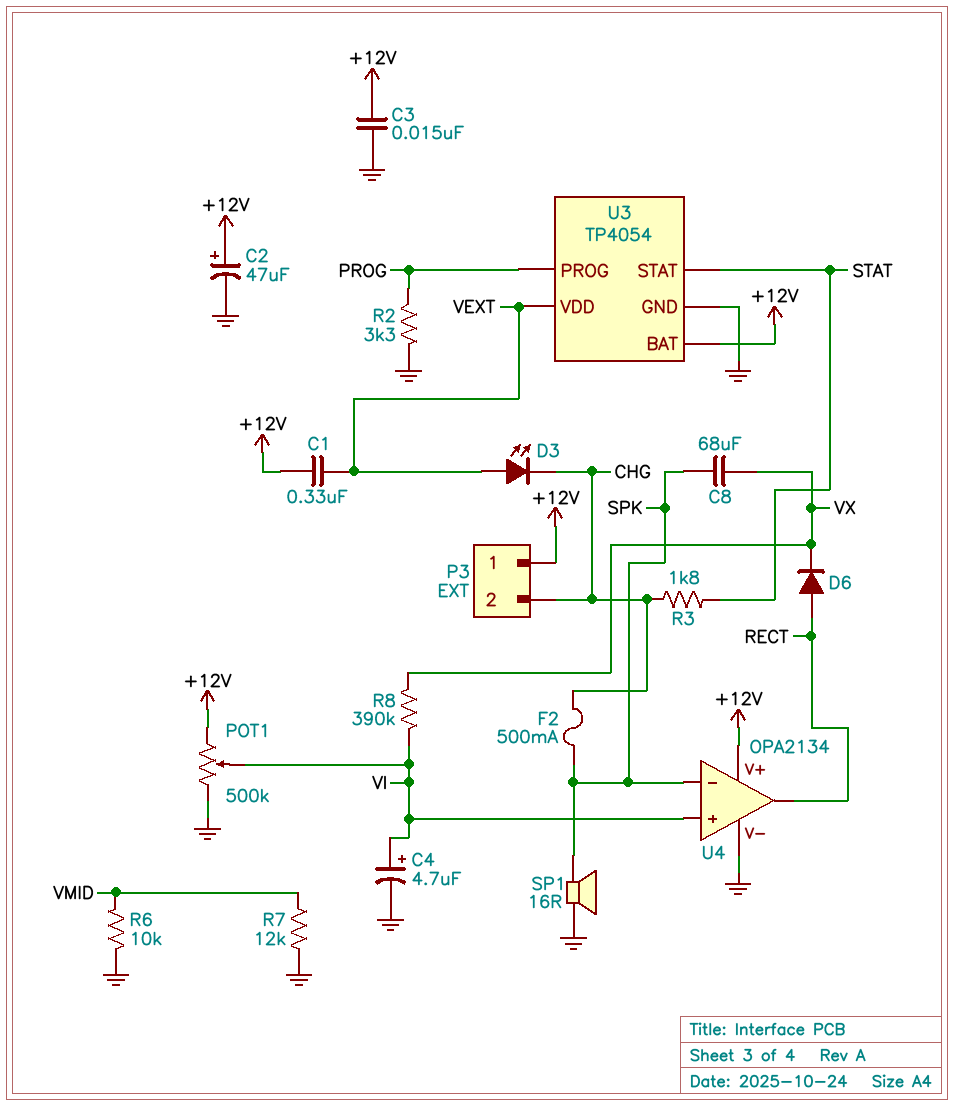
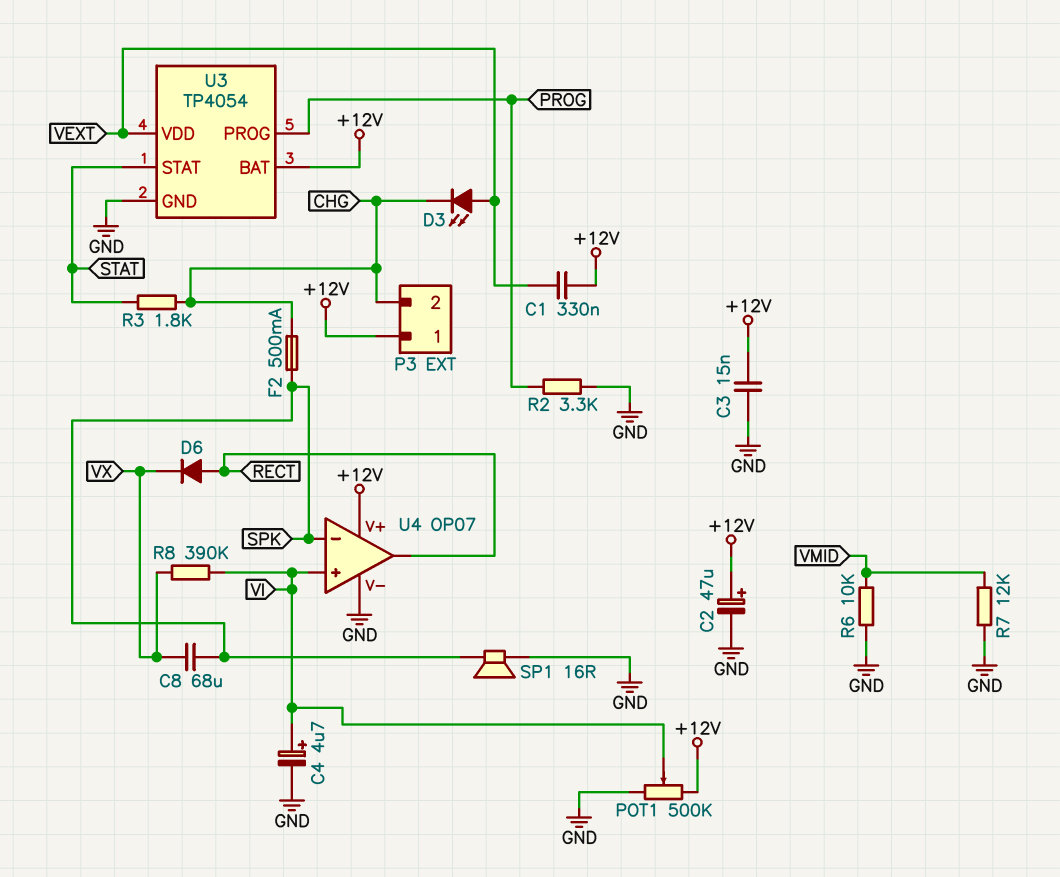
U4: OPA2134 -> OP07

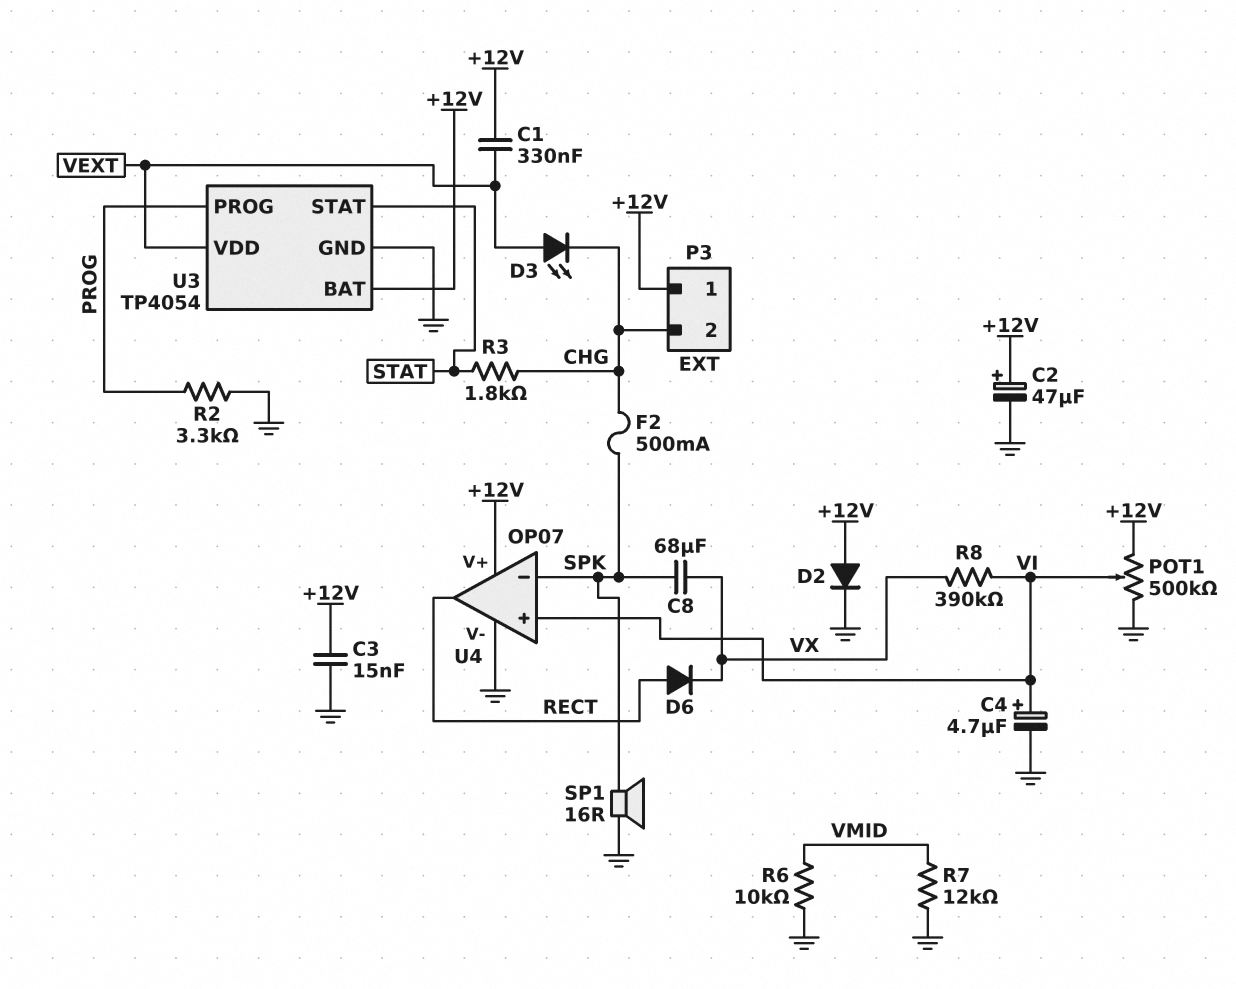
D2: none -> diode (A +12V, K GND)

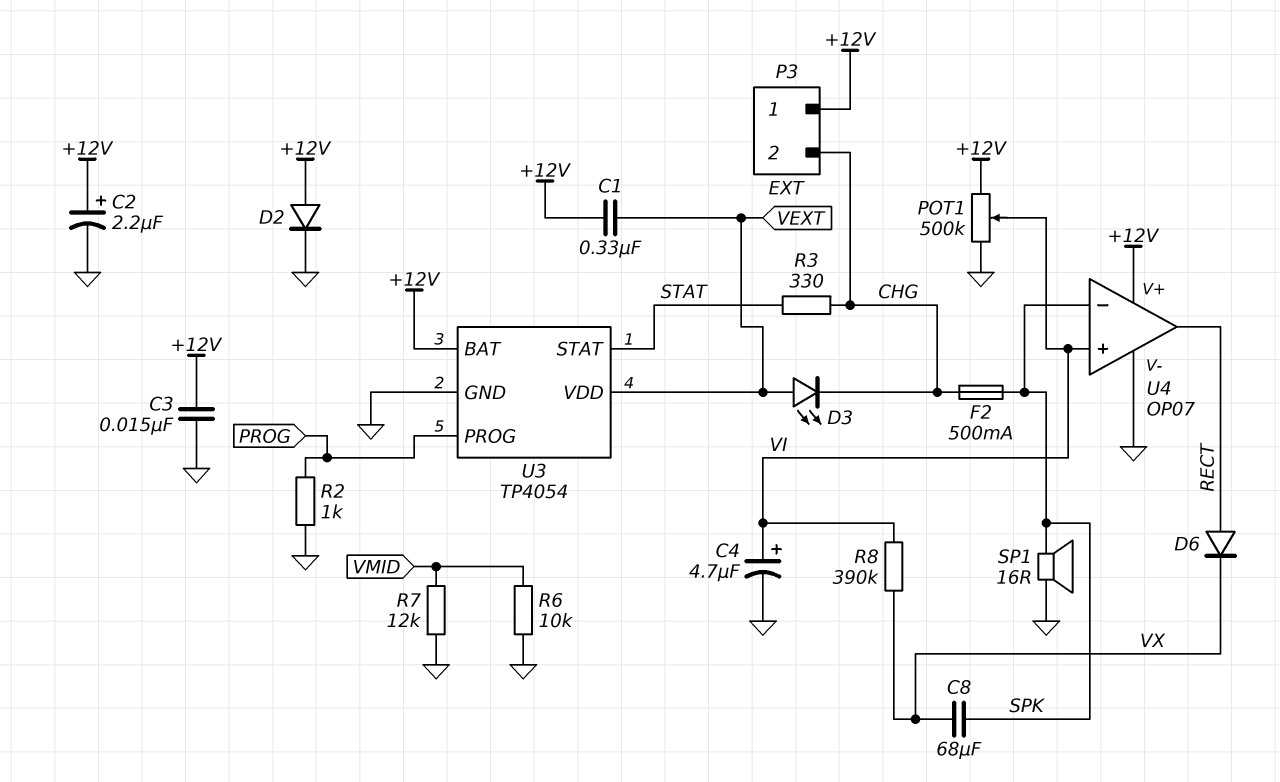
C2: 47uF (plus +12V, minus GND) -> 2.2uF (plus +12V, minus GND)
R2: 3.3k (GND, PROG) -> 1k (GND, PROG)
R3: 1.8k (CHG, STAT) -> 330 (CHG, STAT)

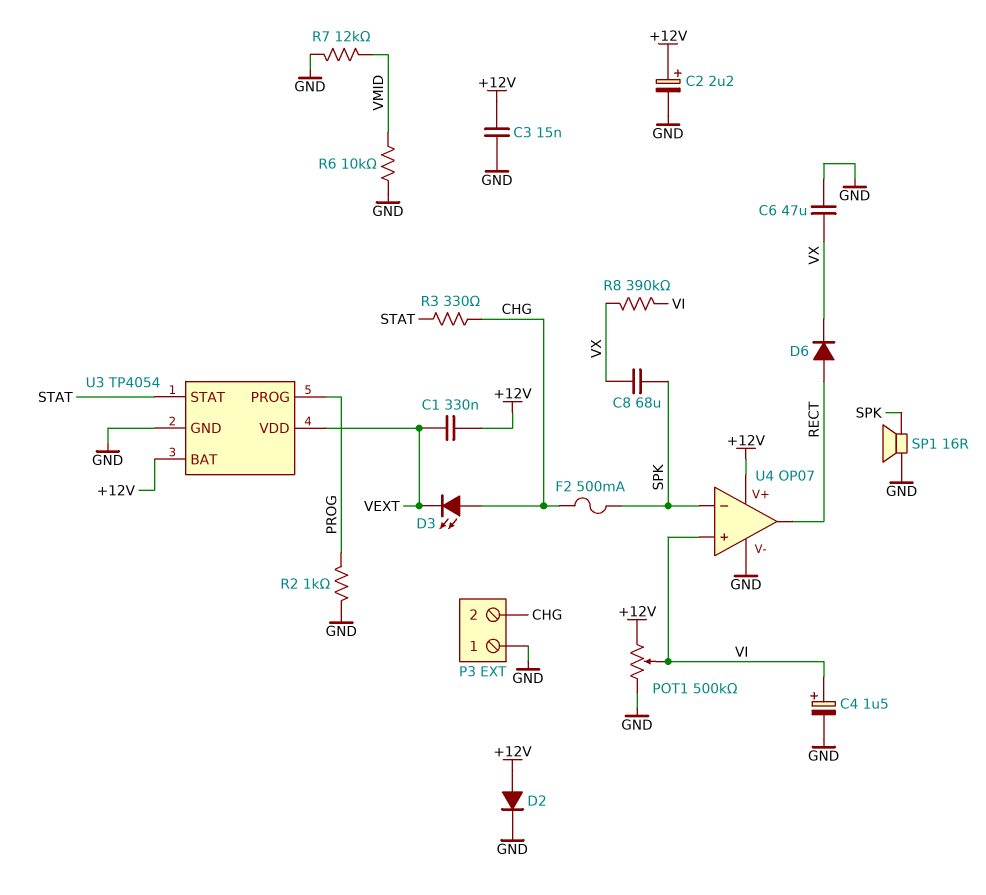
C4: 4.7uF (plus VI, minus GND) -> 1.5uF (plus VI, minus GND)
C6: none -> 47uF (GND, VX)
D3: LED (A VEXT, K CHG) -> LED (A CHG, K VEXT)
P3 pin 1: +12V -> GND

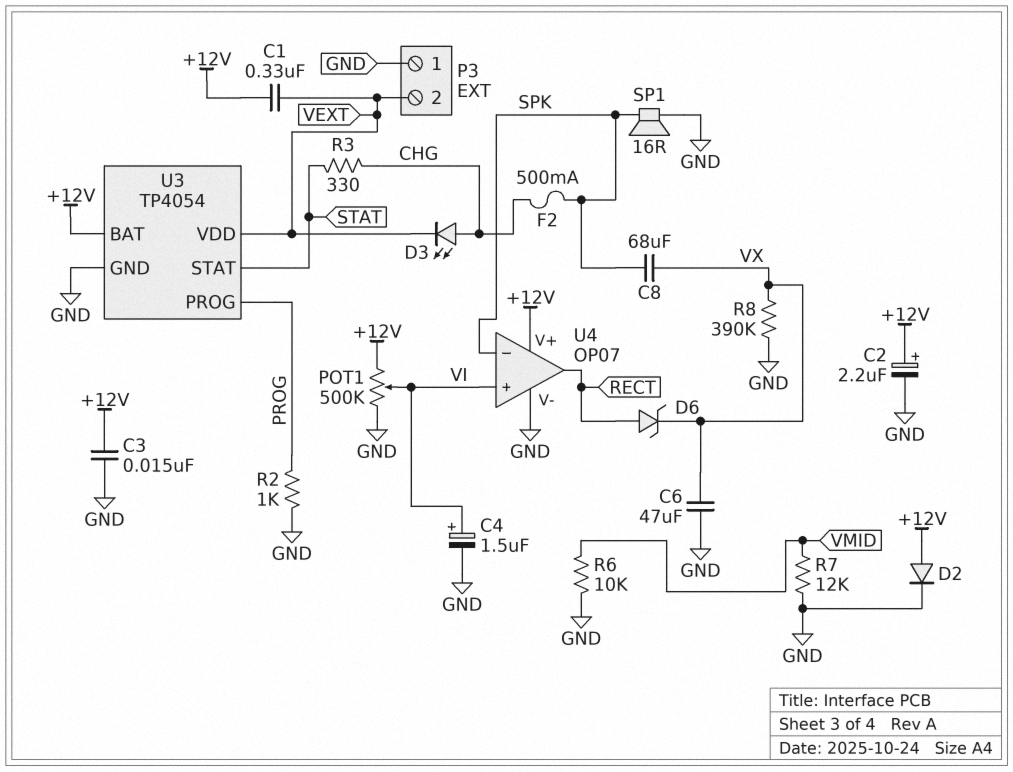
D6: diode (A RECT, K VX) -> zener (A RECT, K VX)
P3 pin 2: CHG -> VEXT
R8: 390k (VI, VX) -> 390k (GND, VX)

